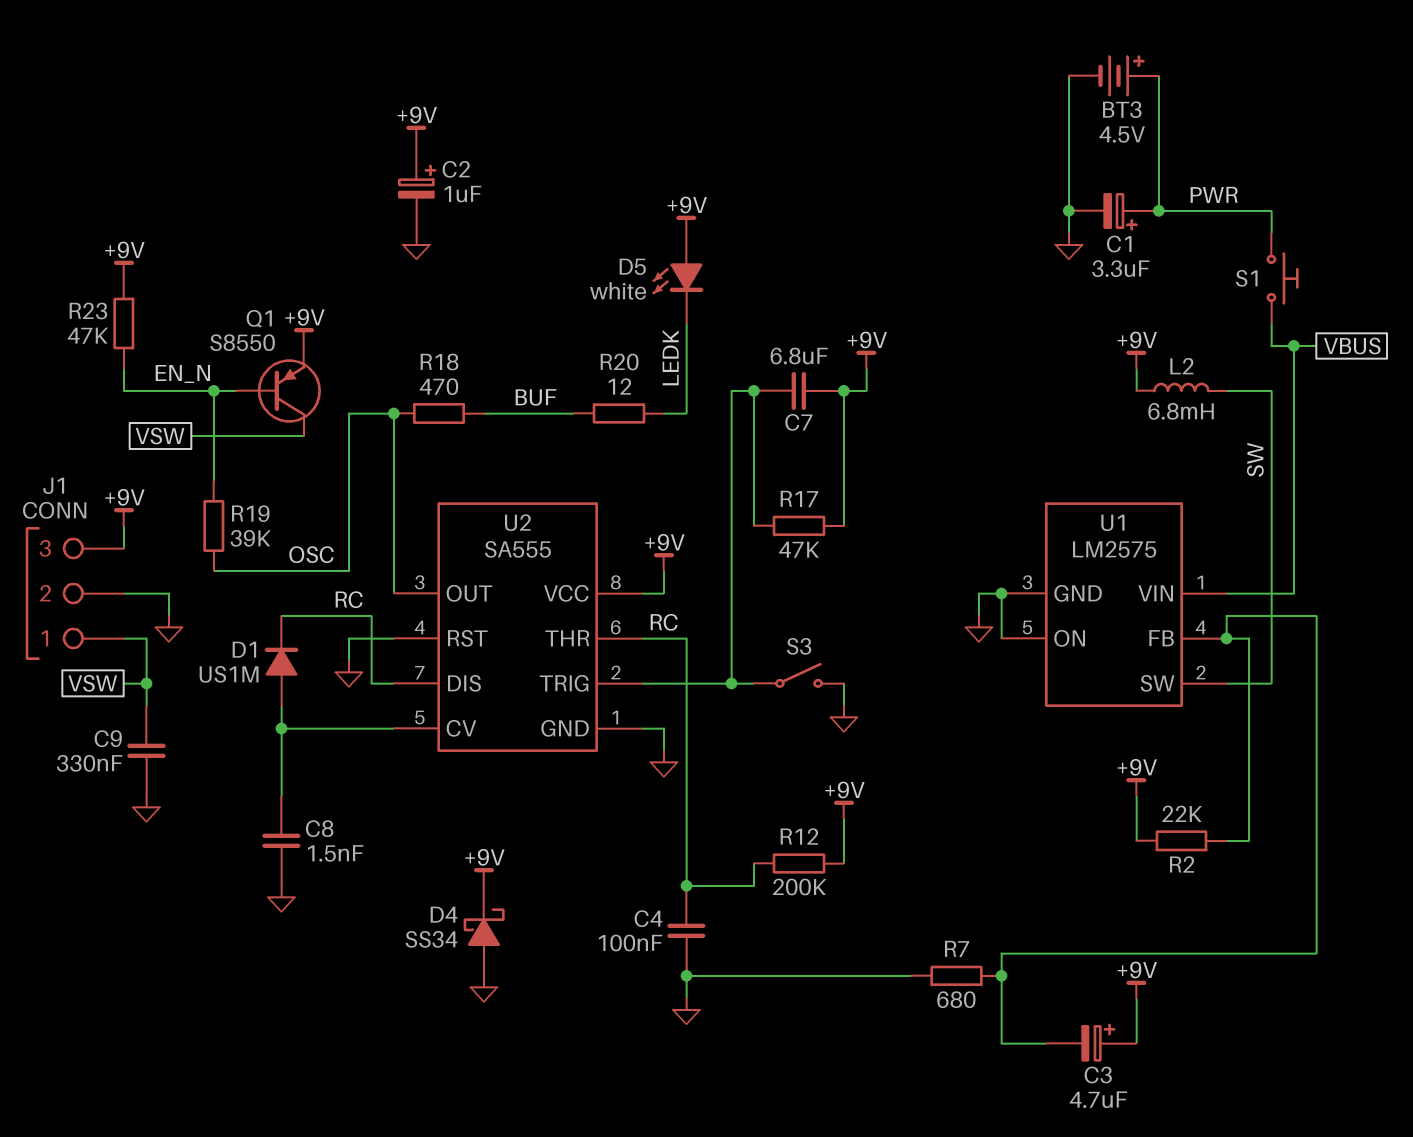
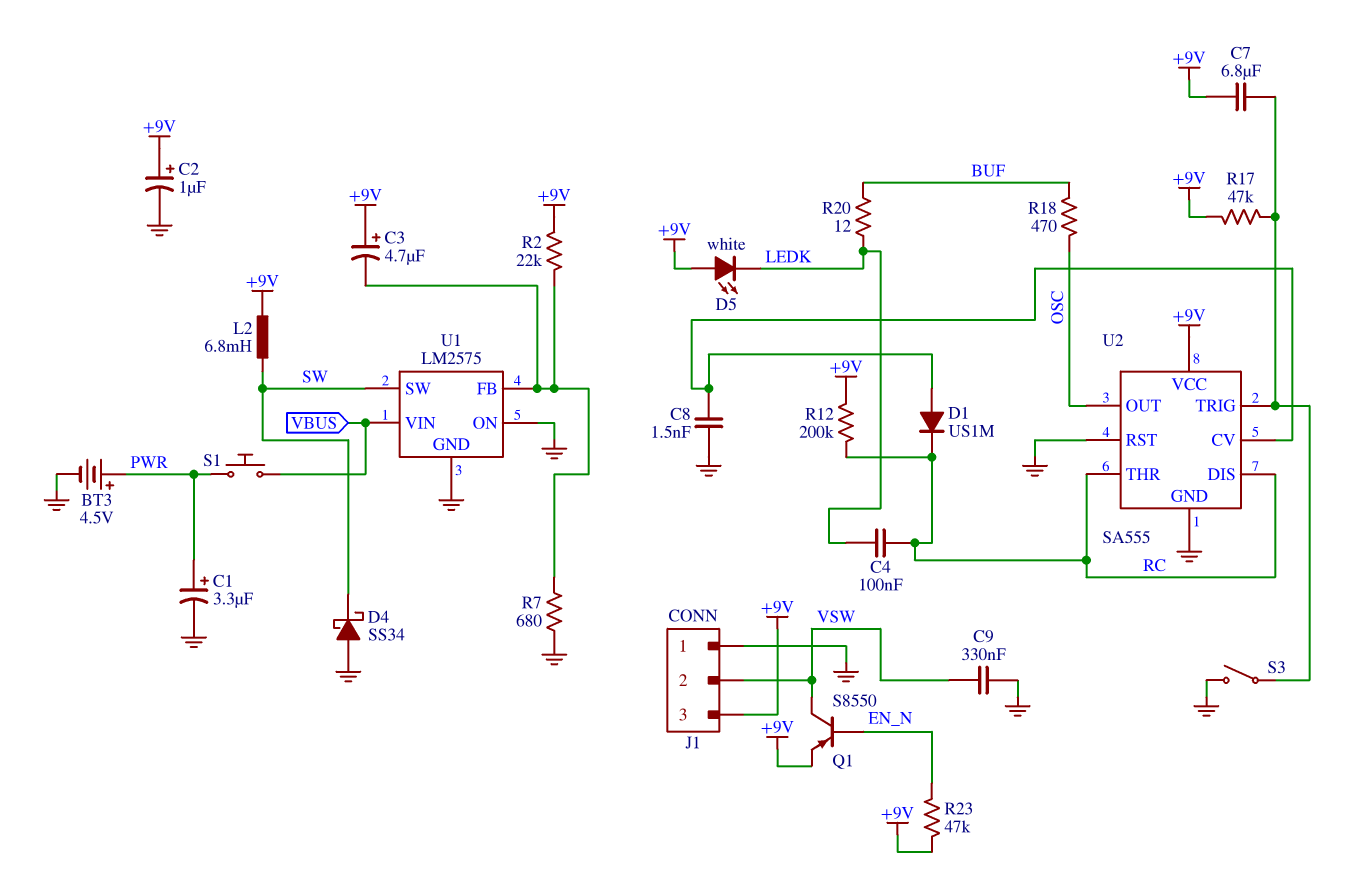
C4: 100nF (GND, RC) -> 100nF (LEDK, RC)
D4: schottky SS34 (A GND, K +9V) -> schottky SS34 (A GND, K SW)
J1 pin 1: VSW -> GND
J1 pin 2: GND -> VSW
R19: 39k (EN_N, OSC) -> none

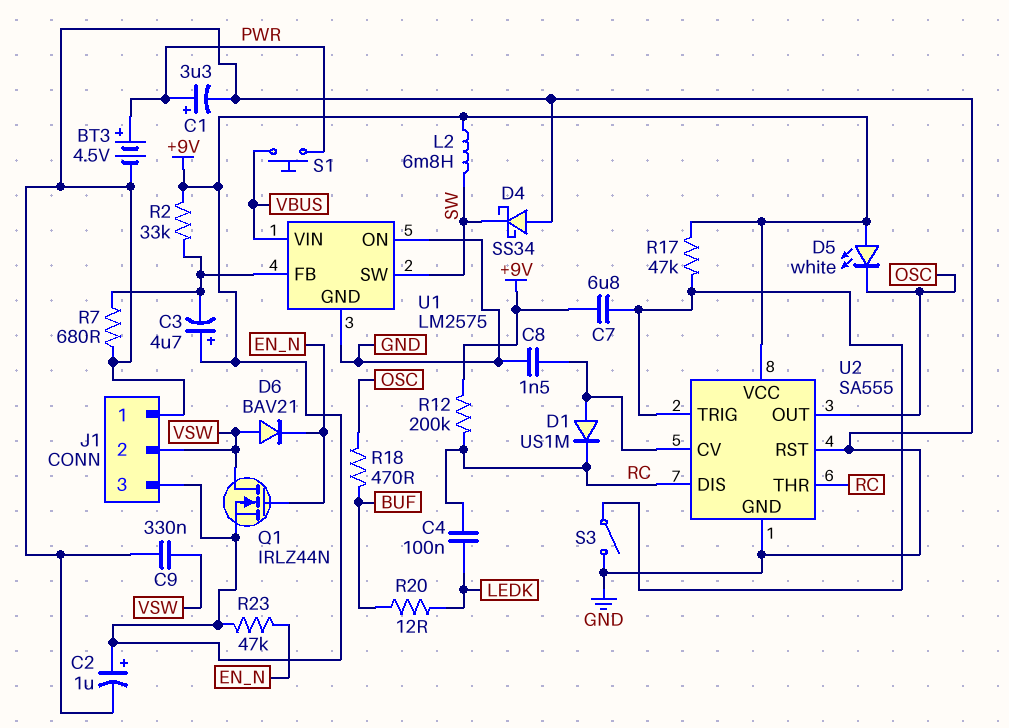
D5: LED white (A +9V, K LEDK) -> LED white (A +9V, K OSC)
D6: none -> diode BAV21 (A VSW, K EN_N)
Q1: PNP S8550 (B EN_N, C VSW, E +9V) -> NMOS IRLZ44N (G EN_N, D VSW, S +9V)
R2: 22k (+9V, U1/FB) -> 33k (+9V, U1/FB)

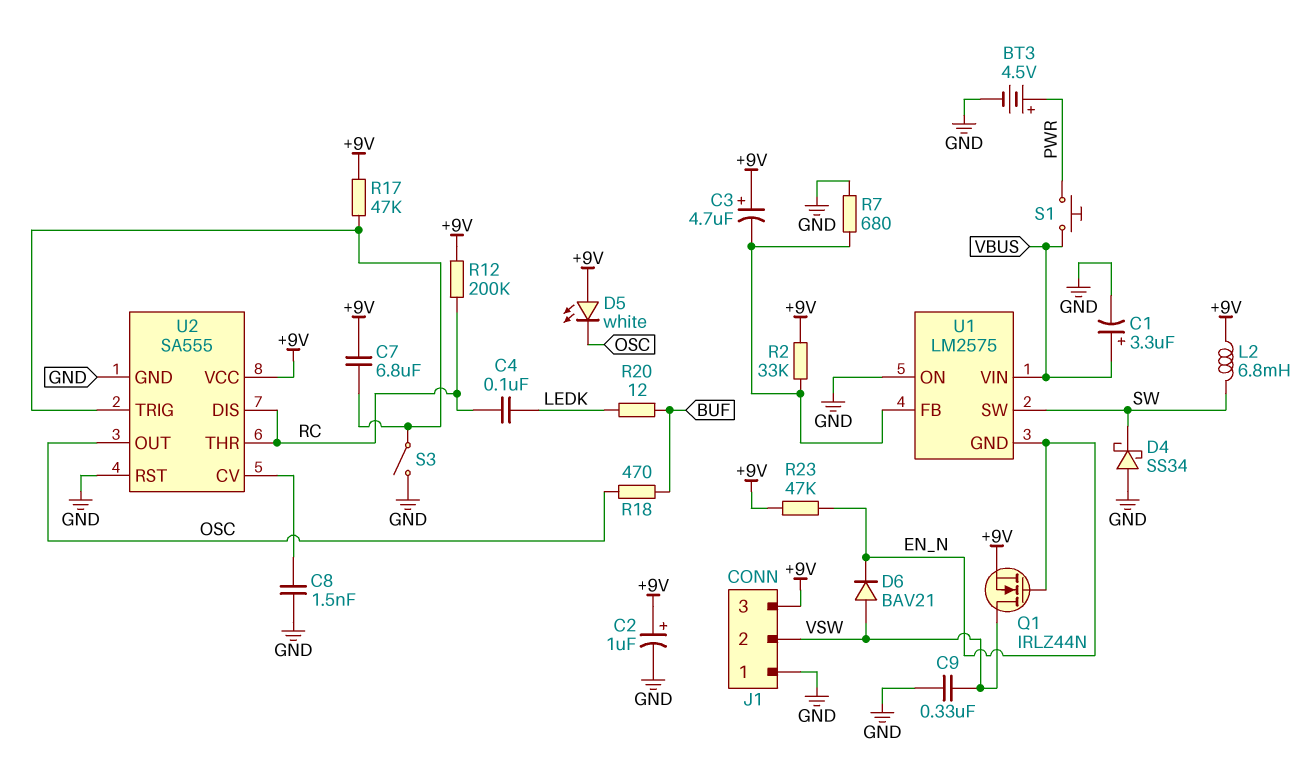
C1: 3.3uF (plus PWR, minus GND) -> 3.3uF (plus VBUS, minus GND)
D1: diode US1M (A U2/CV, K RC) -> none
U1 pin GND: GND -> EN_N

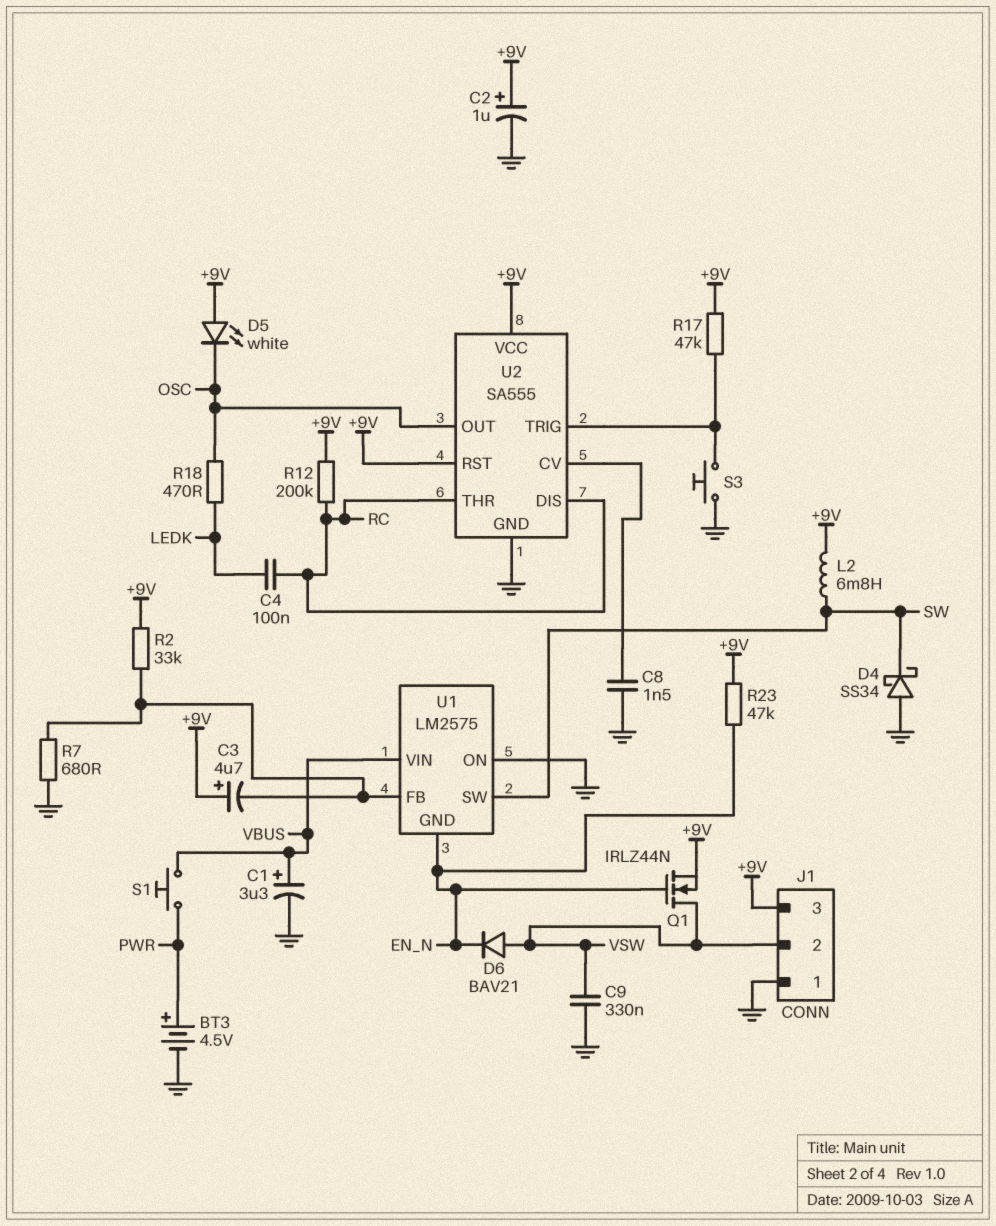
C7: 6.8uF (+9V, U2/TRIG) -> none
R18: 470 (BUF, OSC) -> 470 (LEDK, OSC)
R20: 12 (BUF, LEDK) -> none
S3: switch (GND, U2/TRIG) -> button (GND, U2/TRIG)
U2 pin RST: GND -> +9V

